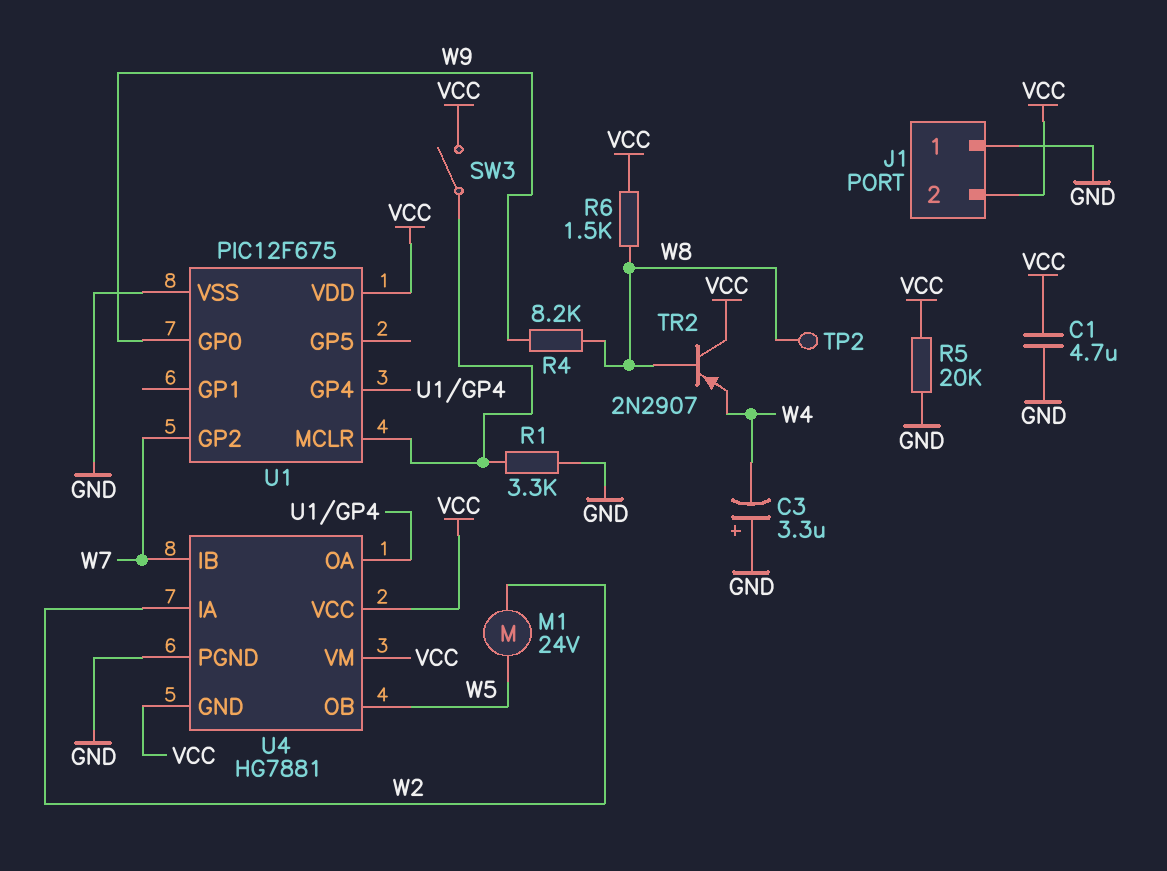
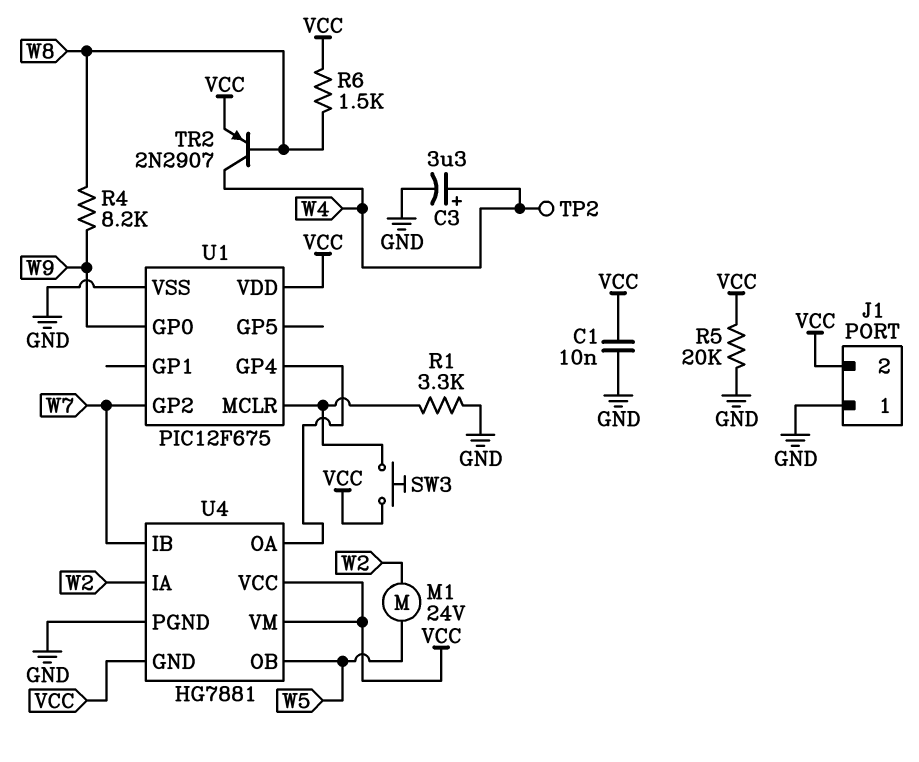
C1: 4.7uF (GND, VCC) -> 10nF (GND, VCC)
C3: 3.3uF (plus GND, minus W4) -> 3.3uF (plus W4, minus GND)
SW3: switch (U1/MCLR, VCC) -> button (U1/MCLR, VCC)
TP2: test point (W8) -> test point (W4)
TR2: PNP 2N2907 (B W8, C VCC, E W4) -> PNP 2N2907 (B W8, C W4, E VCC)

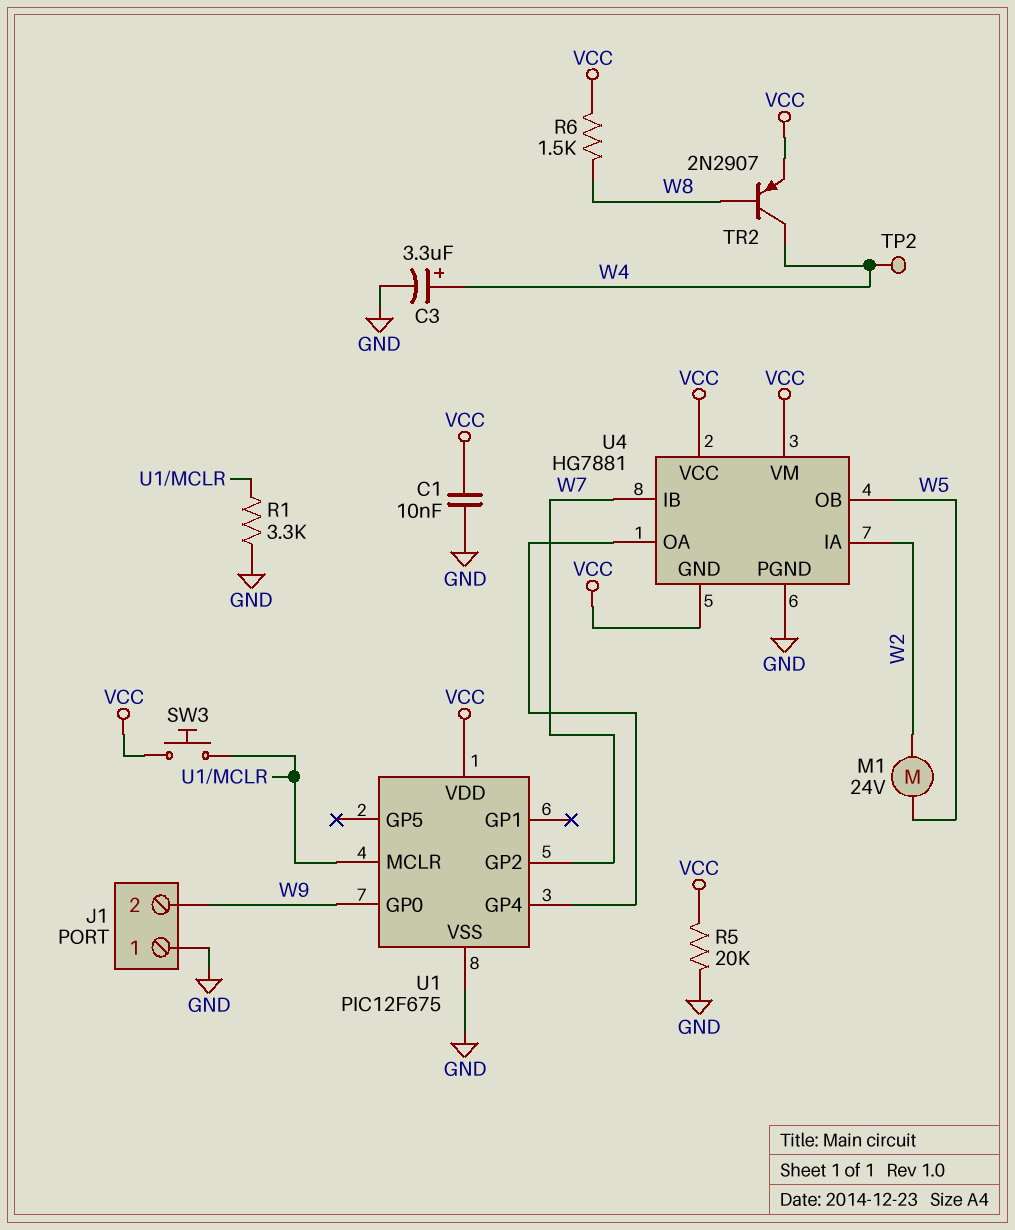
J1 pin 2: VCC -> W9
R4: 8.2k (W8, W9) -> none

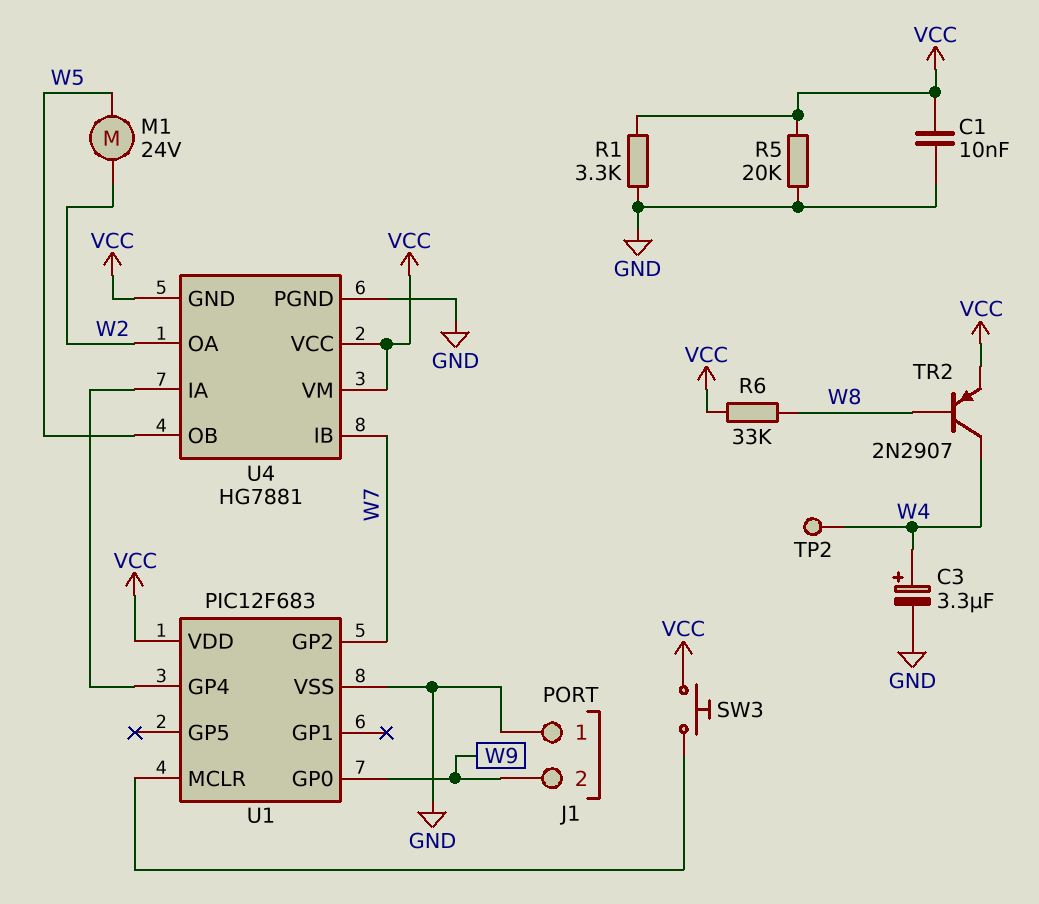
R1: 3.3k (GND, U1/MCLR) -> 3.3k (GND, VCC)
R6: 1.5k (VCC, W8) -> 33k (VCC, W8)
U1: PIC12F675 -> PIC12F683
U4 pin IA: W2 -> U1/GP4
U4 pin OA: U1/GP4 -> W2

